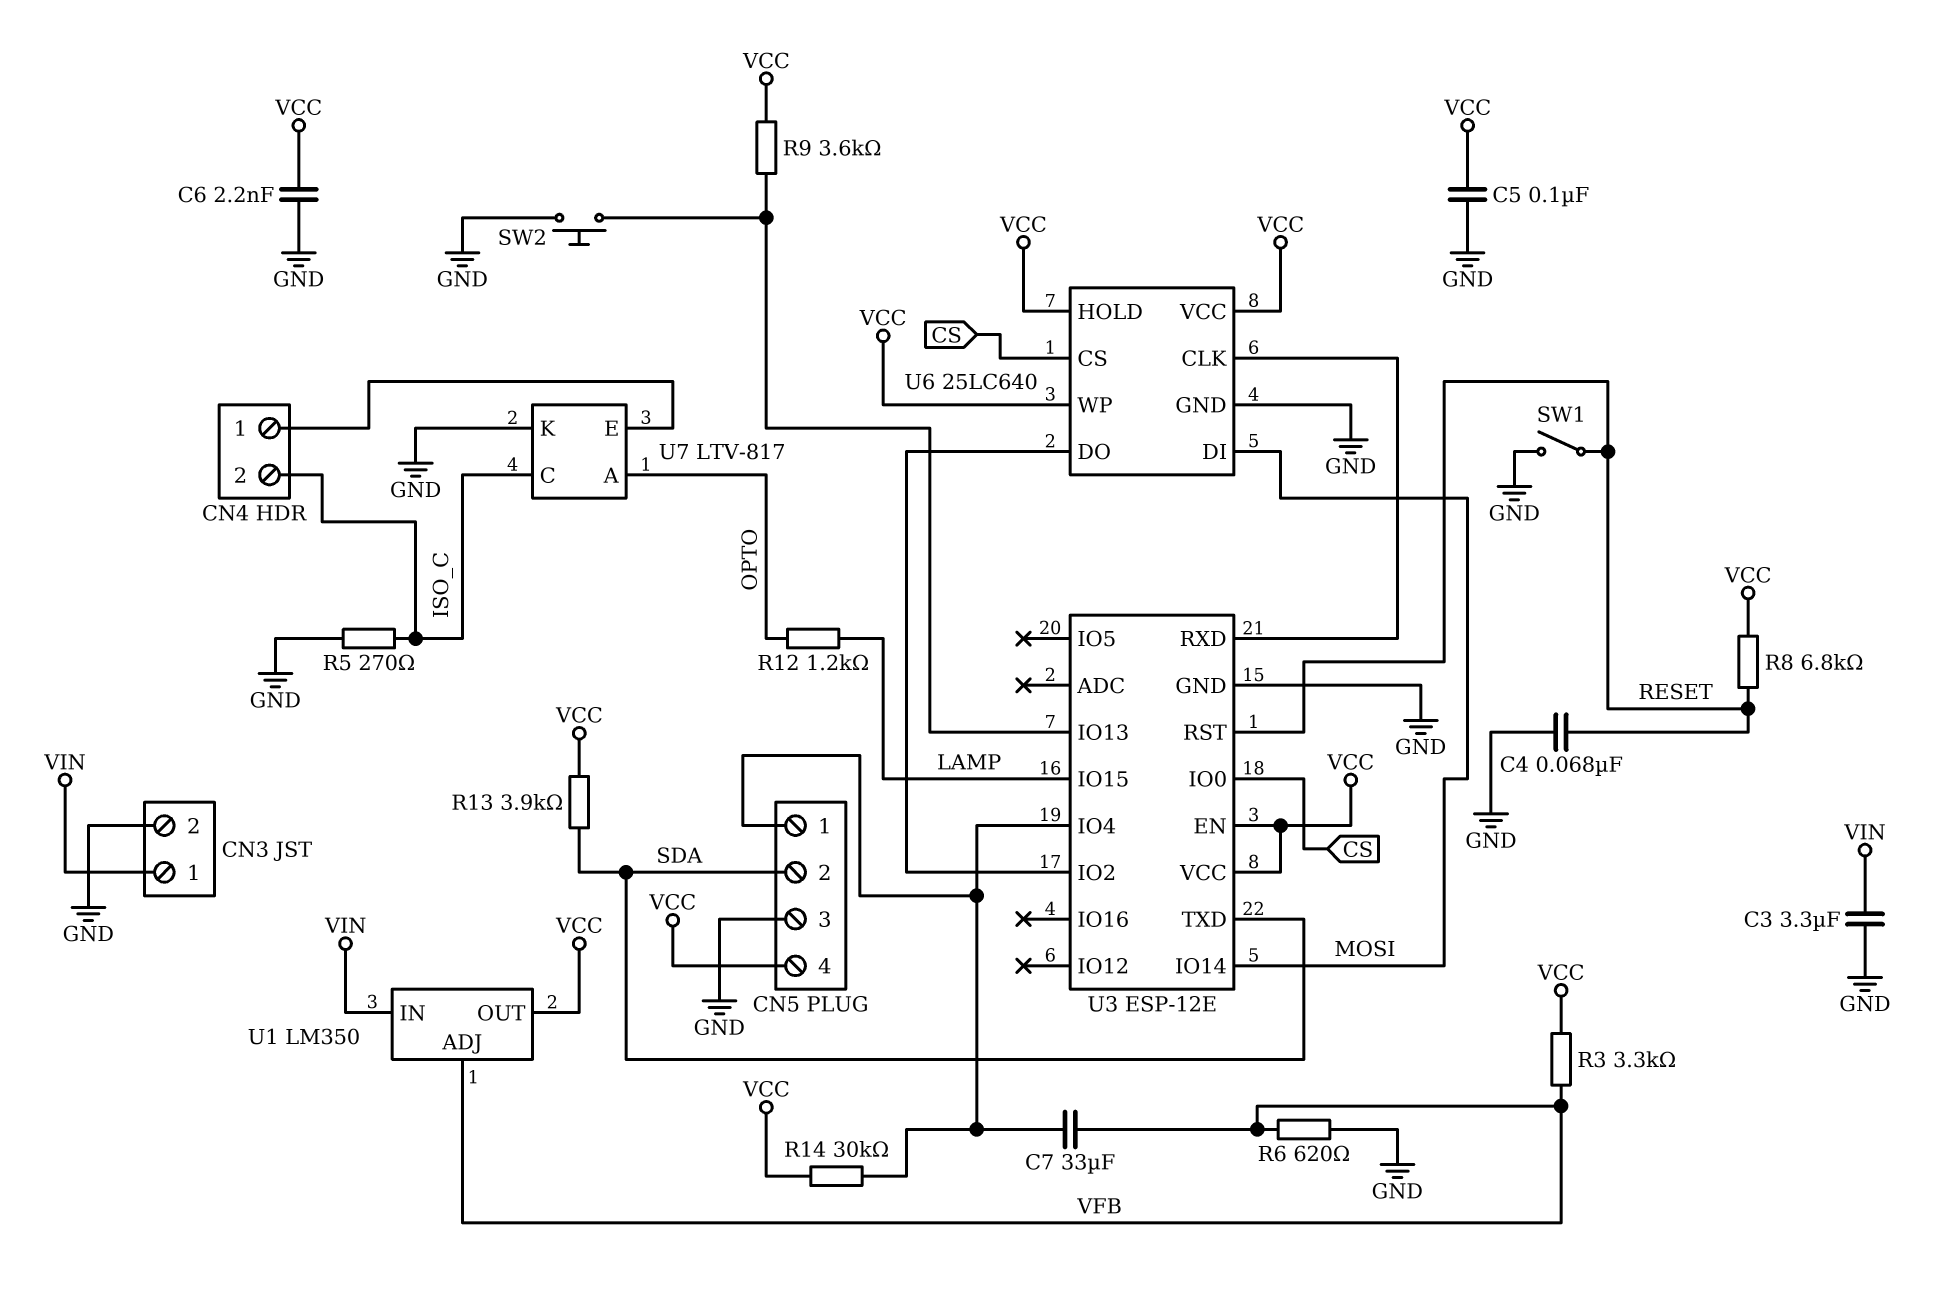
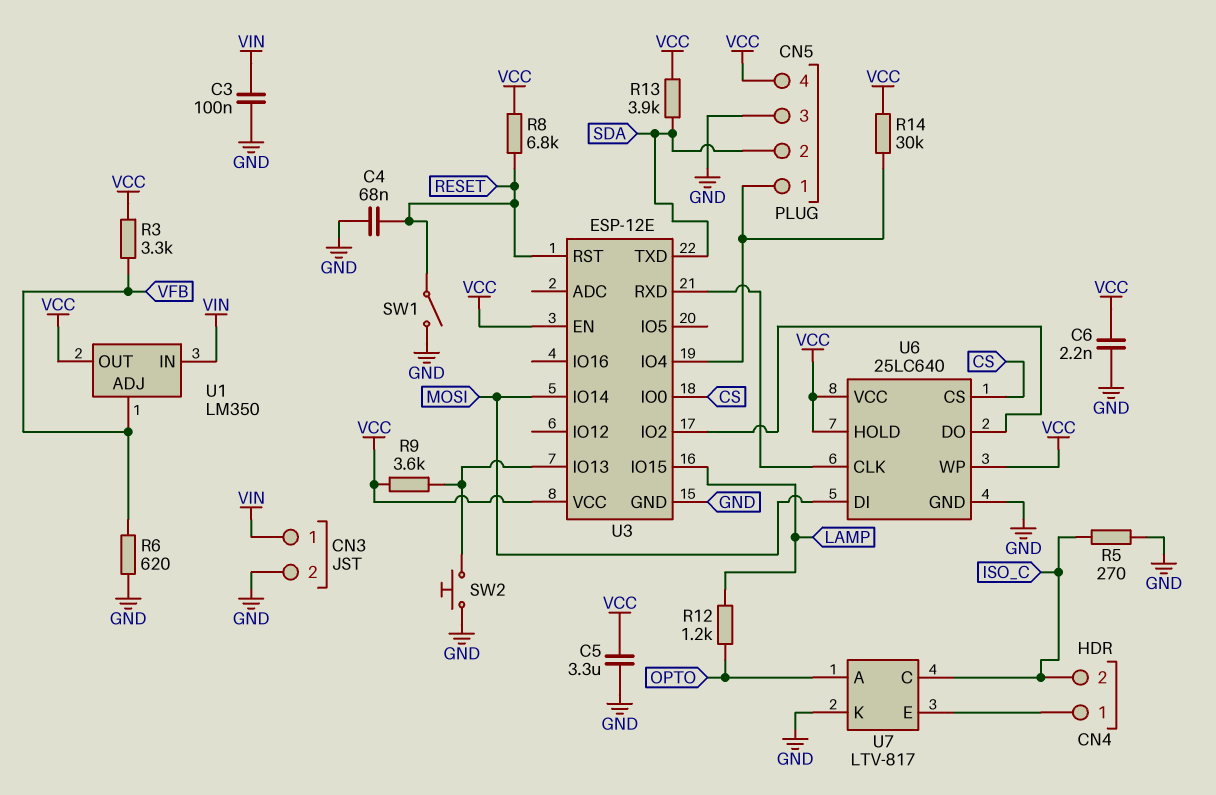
C3: 3.3uF (GND, VIN) -> 100nF (GND, VIN)
C5: 100nF (GND, VCC) -> 3.3uF (GND, VCC)
C7: 33uF (CN5/1, VFB) -> none

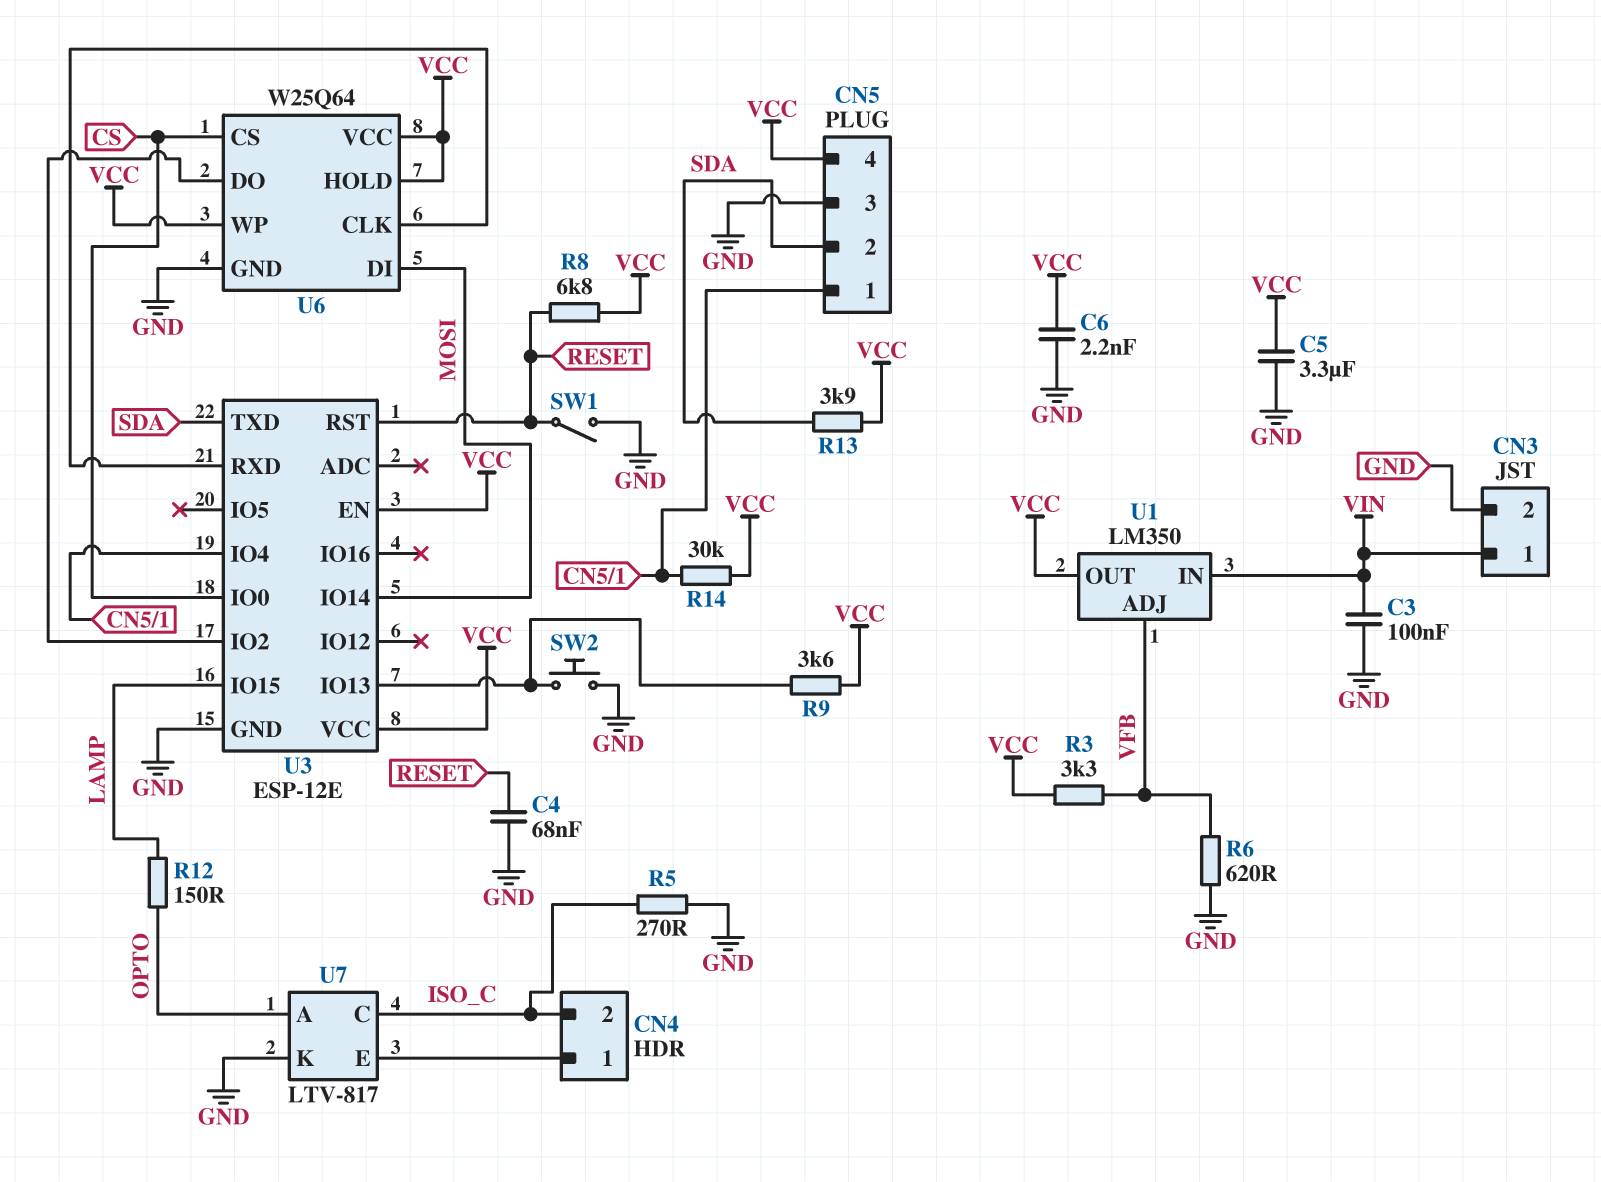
R12: 1.2k (LAMP, OPTO) -> 150 (LAMP, OPTO)
U6: 25LC640 -> W25Q64

